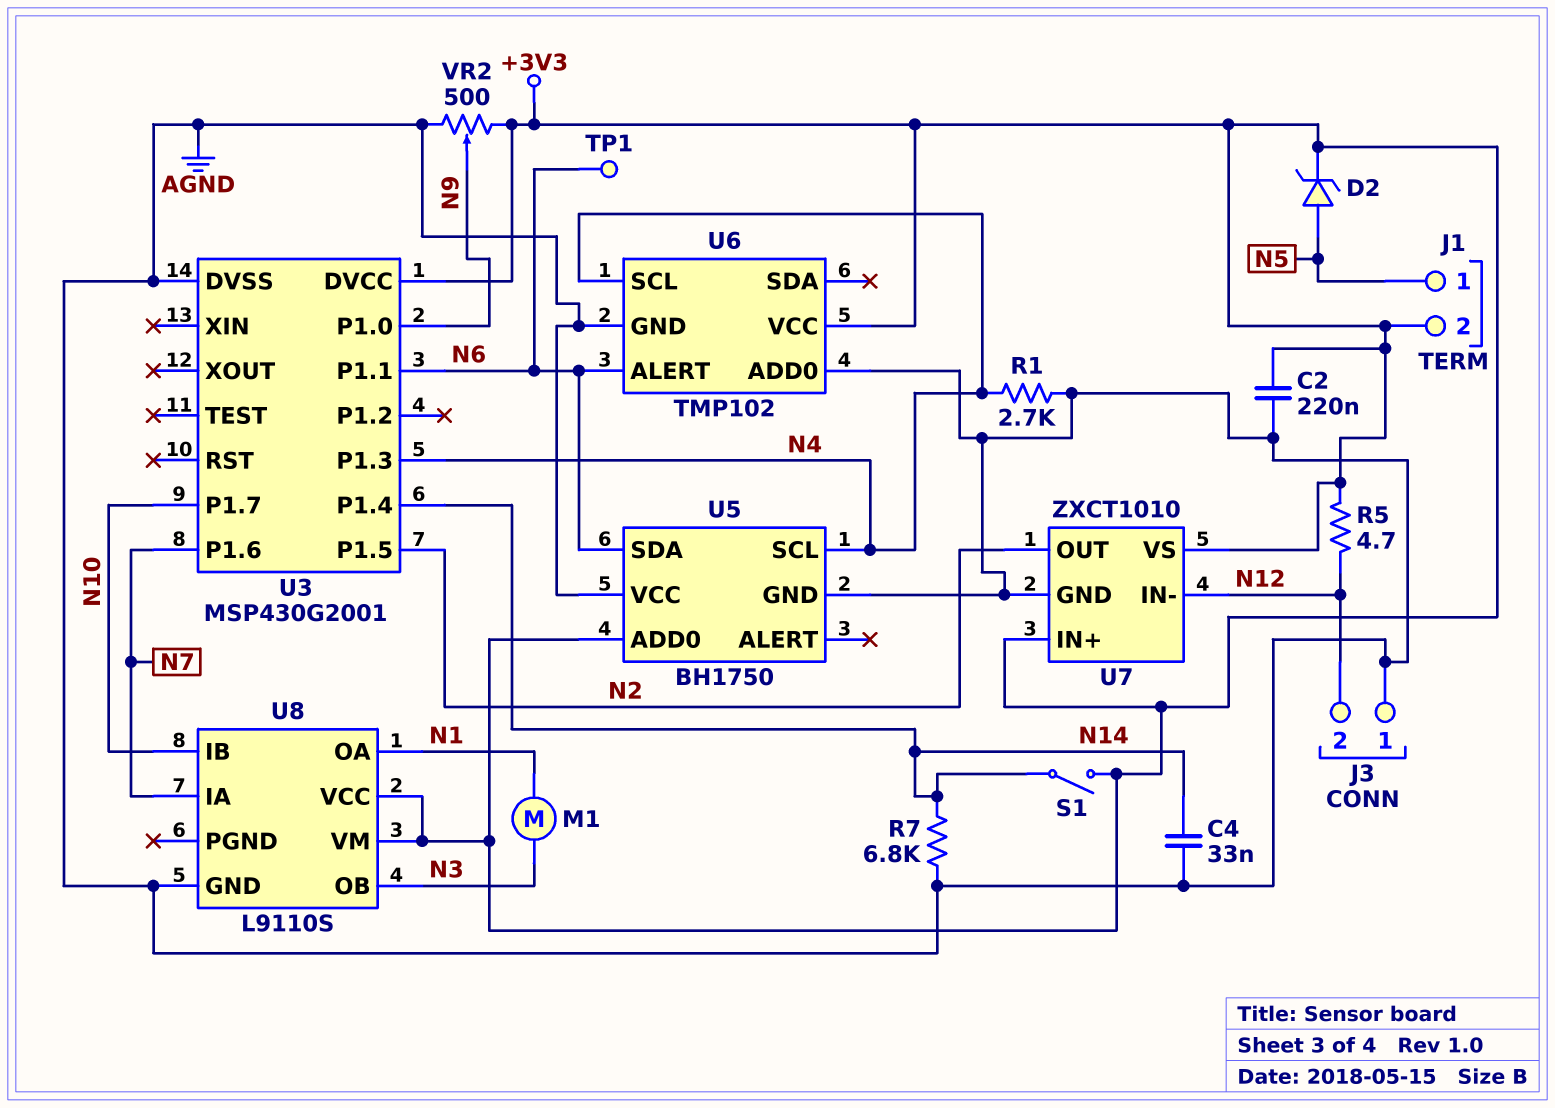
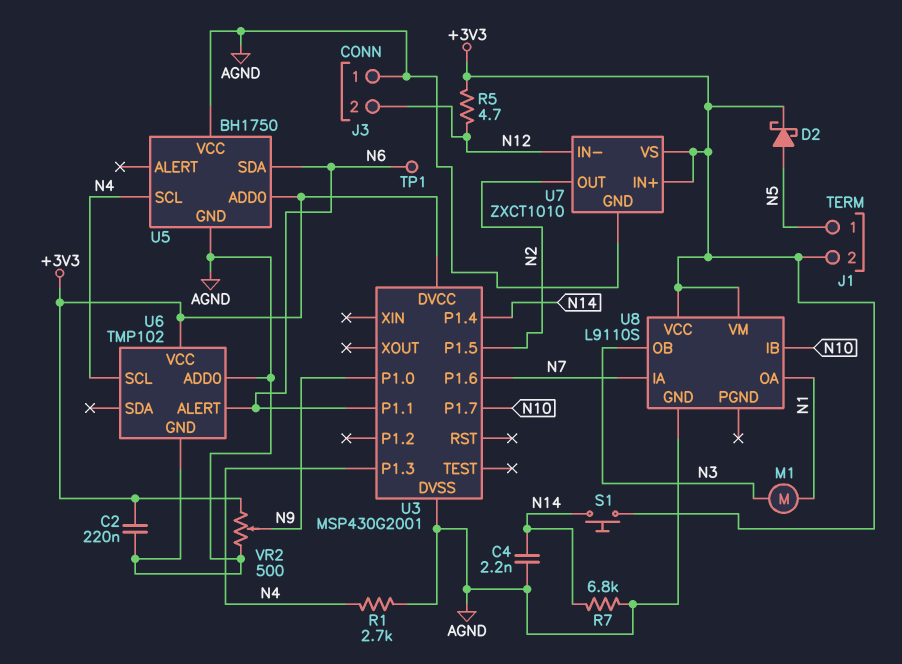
C4: 33nF (AGND, N14) -> 2.2nF (AGND, N14)
D2: zener (A N5, K +3V3) -> schottky (A N5, K +3V3)
S1: switch (+3V3, N14) -> button (+3V3, N14)

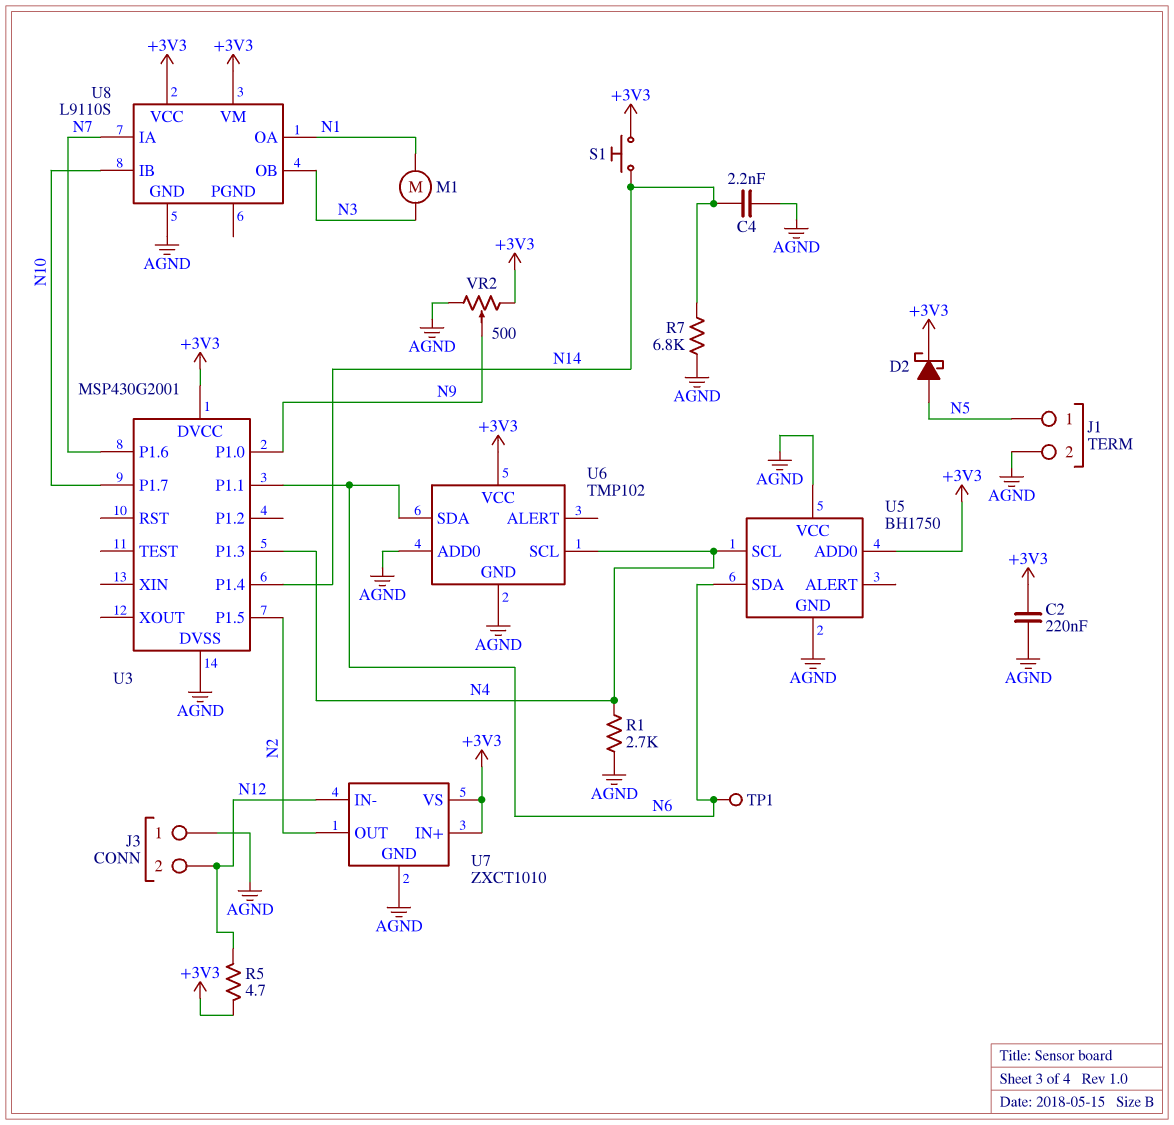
J1 pin 2: +3V3 -> AGND
U6 pin ALERT: N6 -> none
U6 pin SDA: none -> N6

